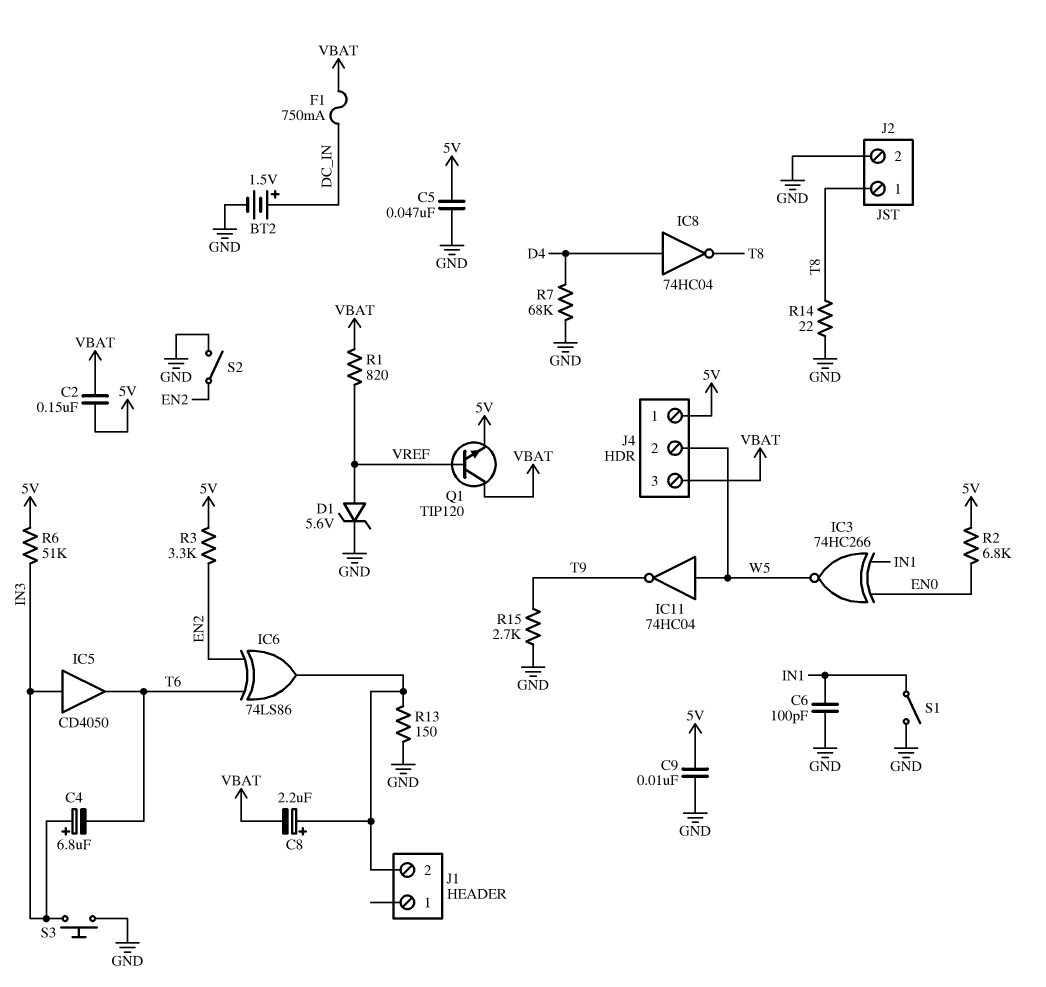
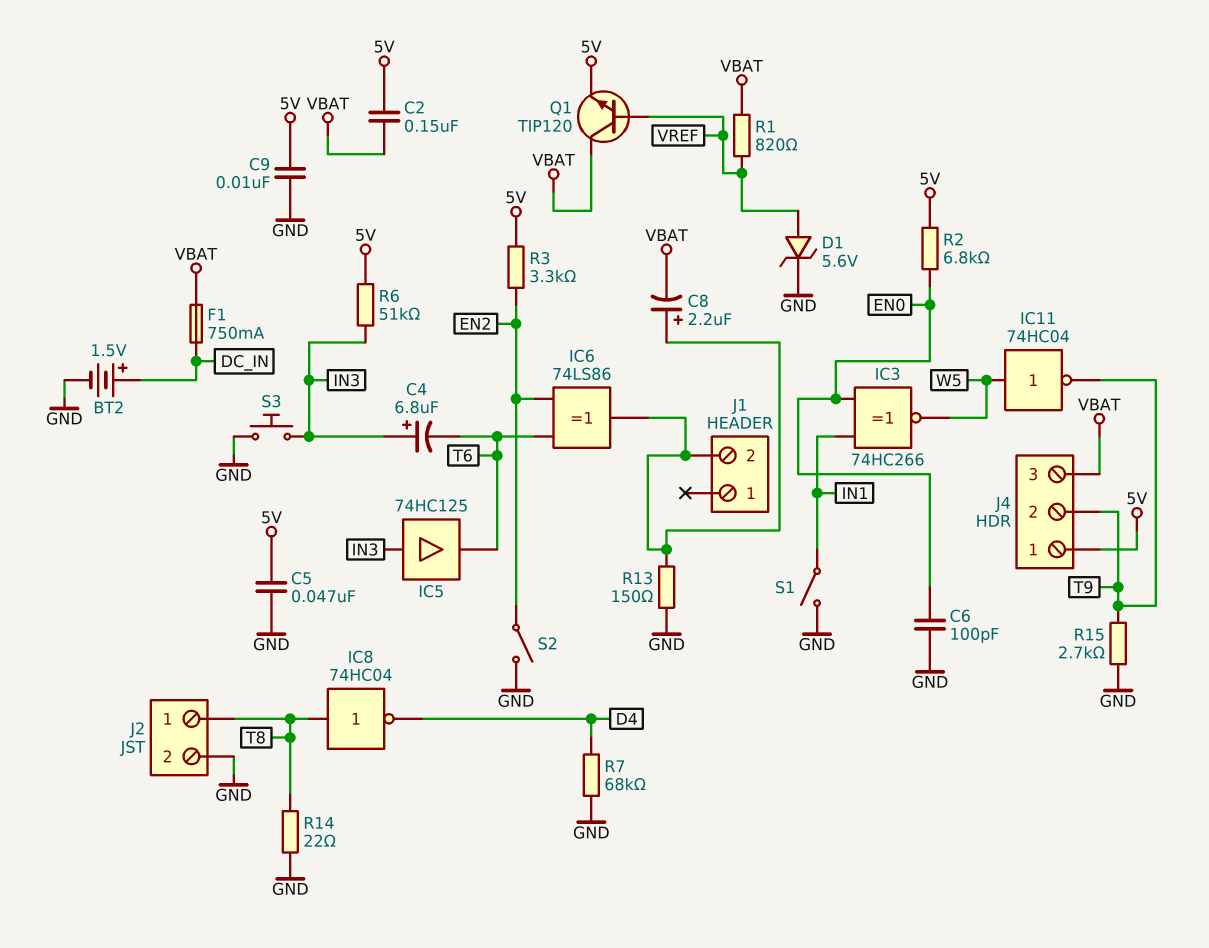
C6: 100pF (GND, IN1) -> 100pF (EN0, GND)
IC5: buffer CD4050 (in IN3, out T6) -> buffer 74HC125 (in IN3, out T6)
IC8: NOT 74HC04 (in D4, out T8) -> NOT 74HC04 (in T8, out D4)
J4 pin 2: W5 -> T9

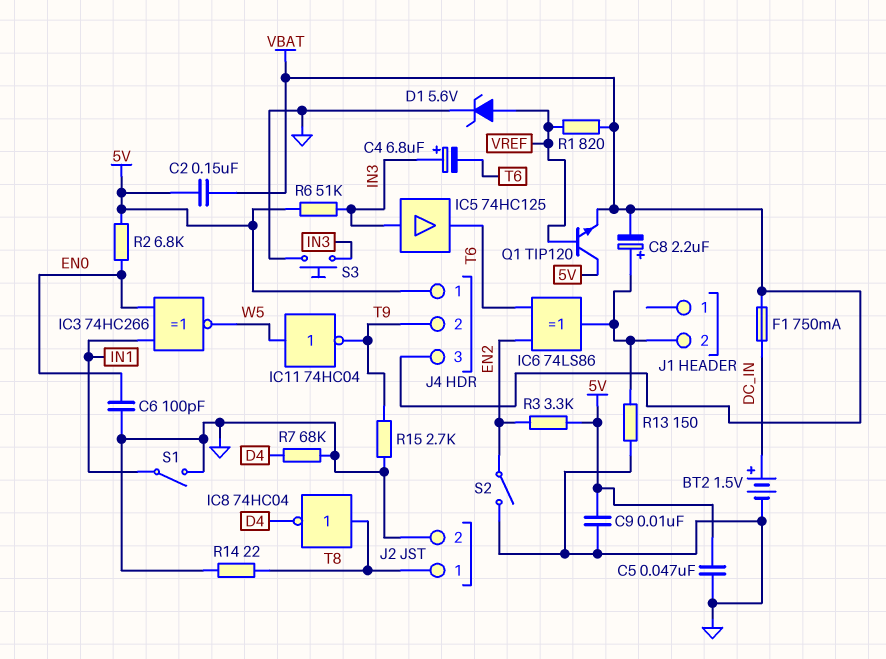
Q1: NPN TIP120 (B VREF, C VBAT, E 5V) -> NPN TIP120 (B VREF, C 5V, E VBAT)

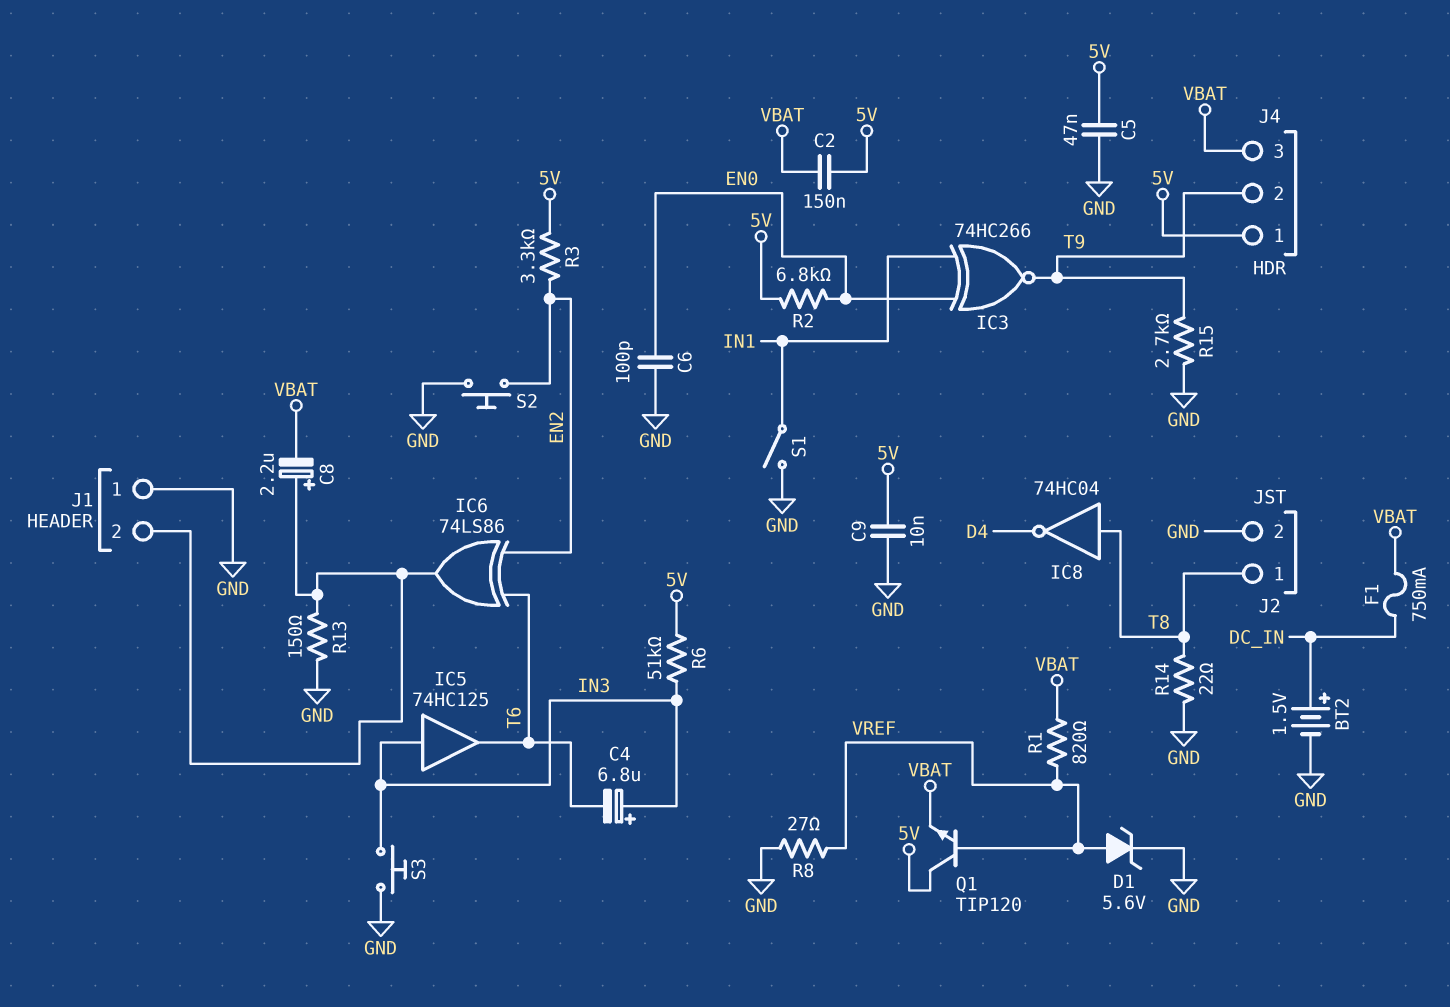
IC3: XNOR 74HC266 (in EN0, in IN1, out W5) -> XNOR 74HC266 (in EN0, in IN1, out T9)
IC11: NOT 74HC04 (in W5, out T9) -> none
J1 pin 1: none -> GND
R7: 68k (D4, GND) -> none
R8: none -> 27 (GND, VREF)
S2: switch (EN2, GND) -> button (EN2, GND)

